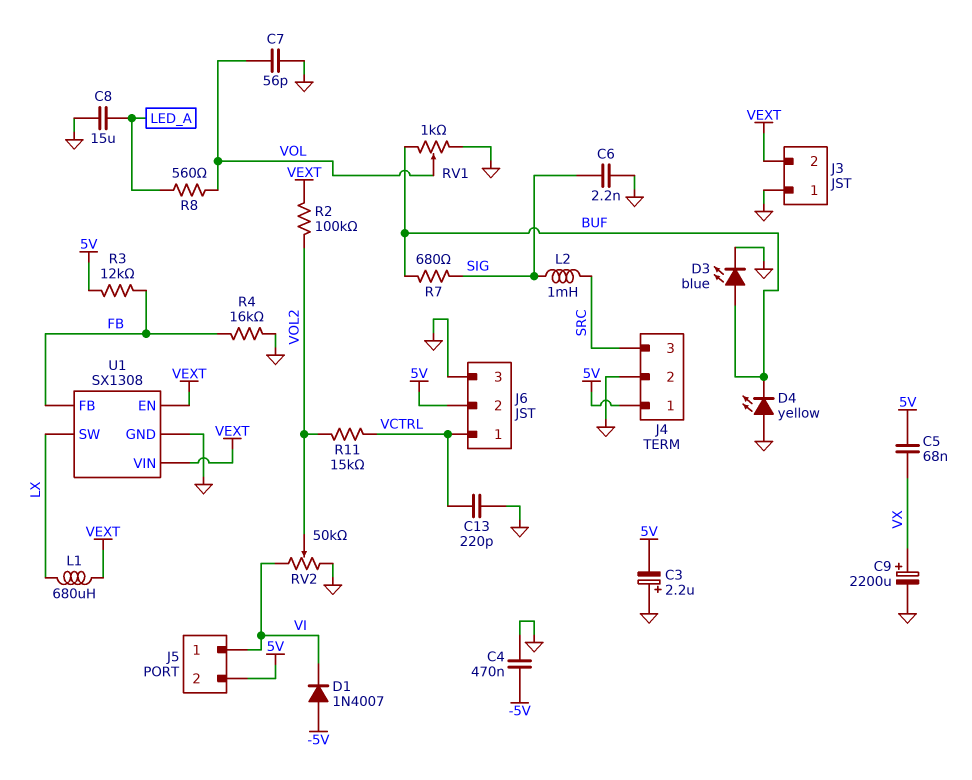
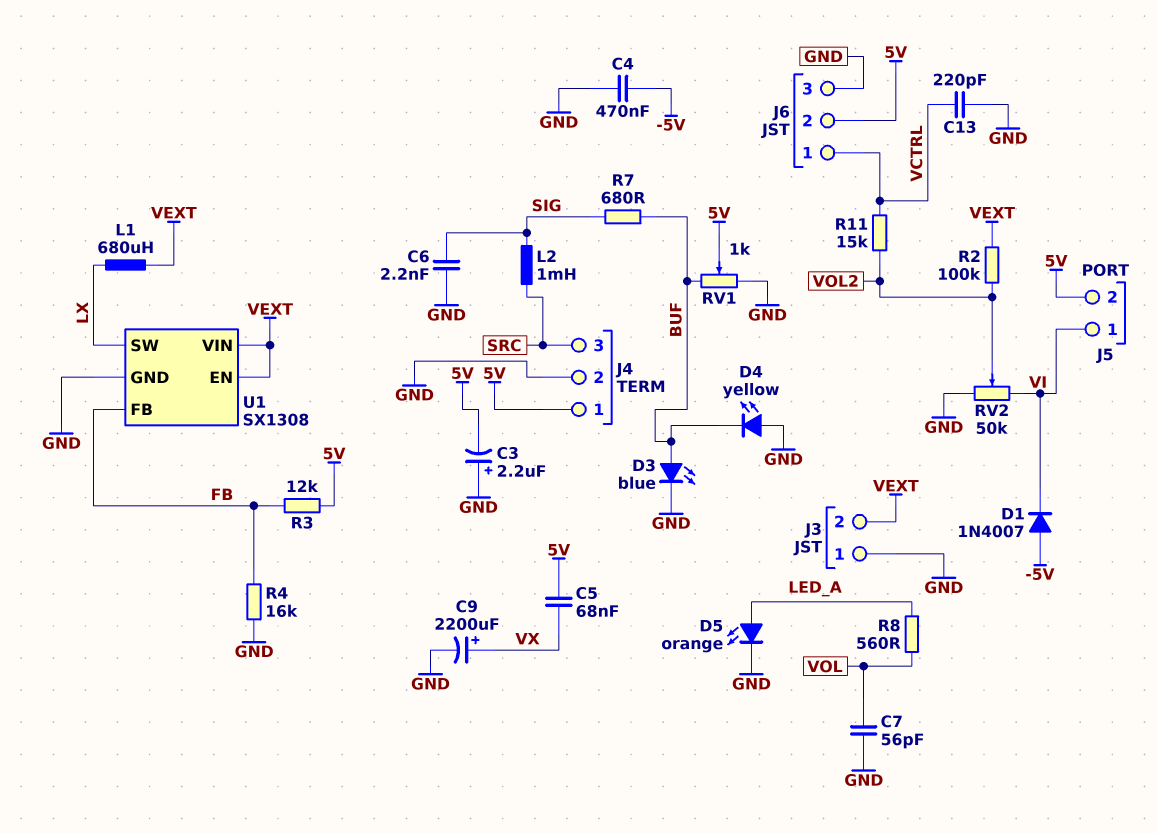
C8: 15uF (GND, LED_A) -> none
D5: none -> LED orange (A LED_A, K GND)
RV1: 1k (BUF, GND, wiper VOL) -> 1k (BUF, GND, wiper 5V)

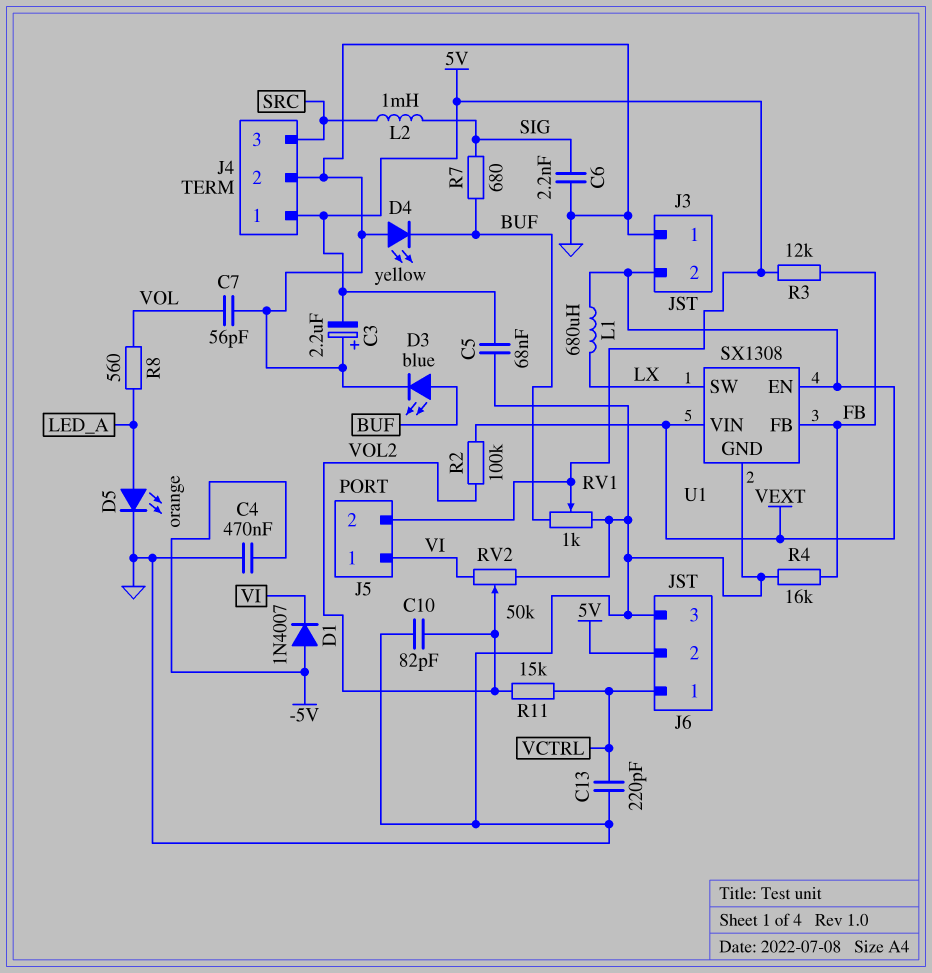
C5: 68nF (5V, VX) -> 68nF (5V, GND)
C9: 2200uF (plus VX, minus GND) -> none
C10: none -> 82pF (GND, VOL2)

